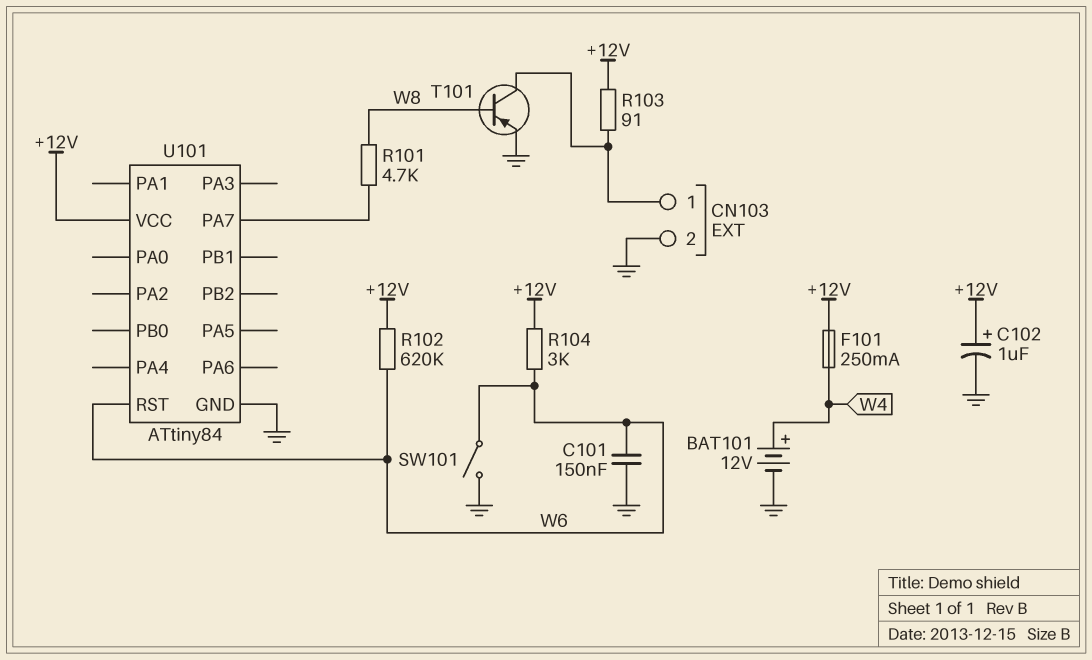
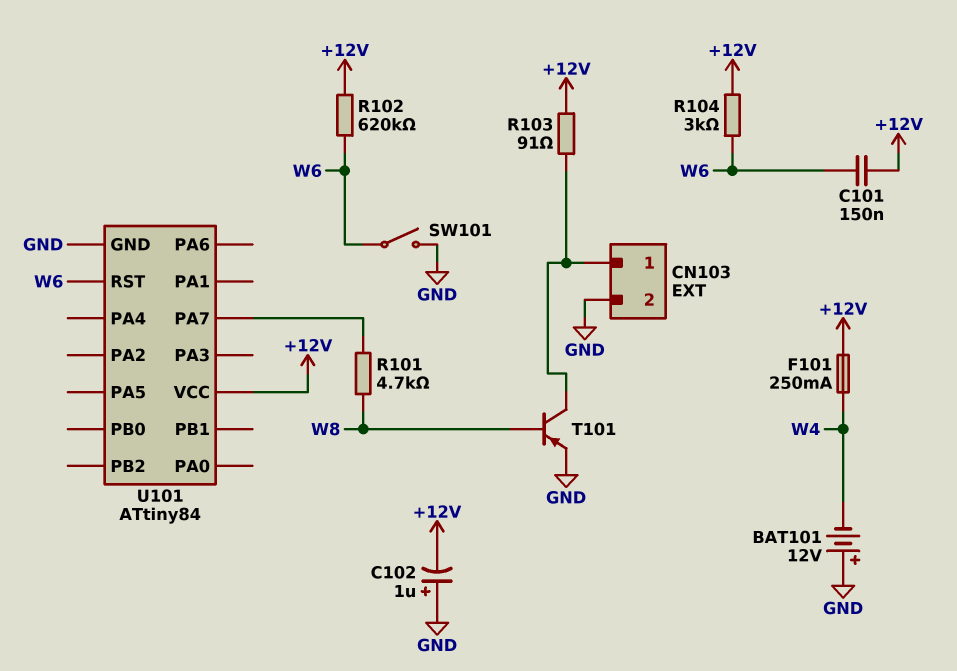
BAT101: 12V (plus W4, minus GND) -> 12V (plus GND, minus W4)
C101: 150nF (GND, W6) -> 150nF (+12V, W6)
C102: 1uF (plus +12V, minus GND) -> 1uF (plus GND, minus +12V)

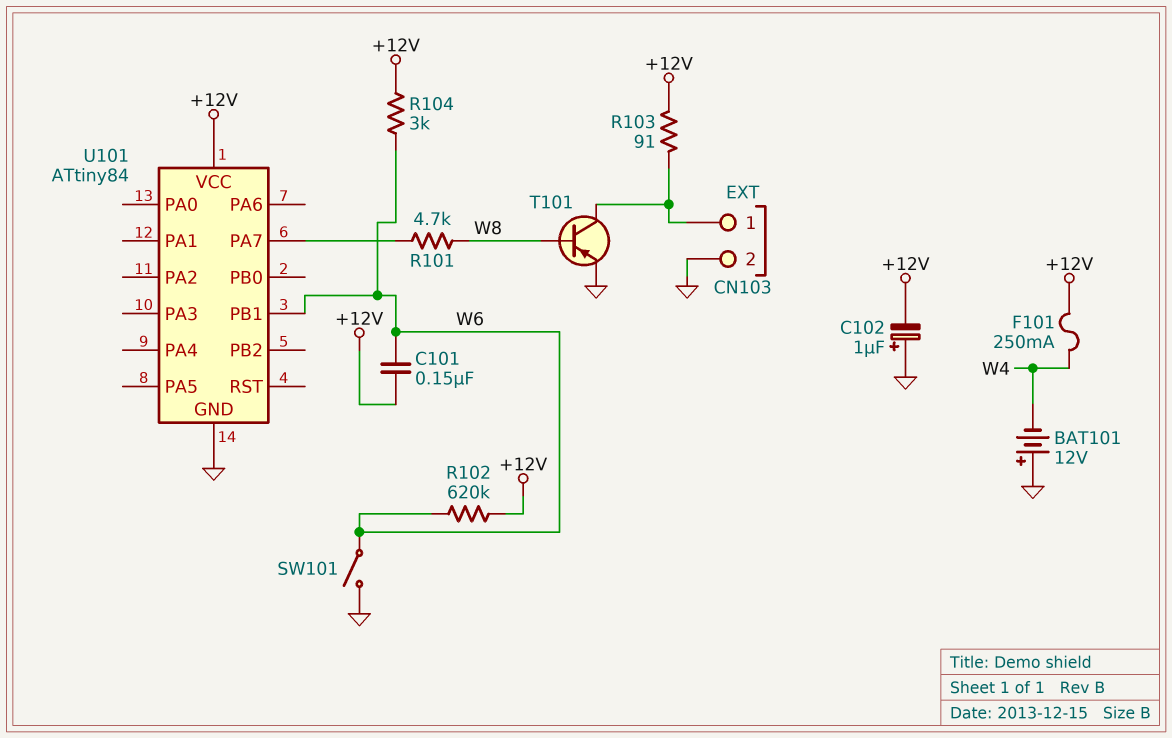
U101 pin PB1: none -> W6
U101 pin RST: W6 -> none

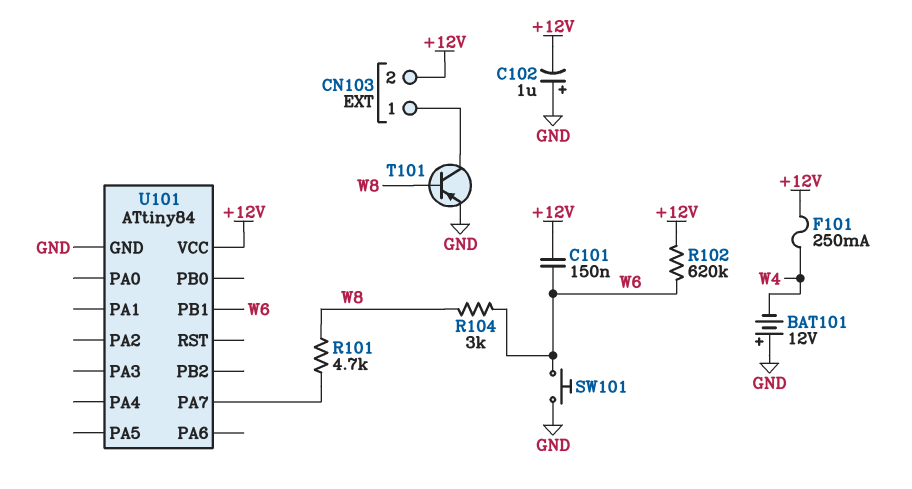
CN103 pin 2: GND -> +12V
R103: 91 (+12V, CN103/1) -> none
R104: 3k (+12V, W6) -> 3k (W6, W8)
SW101: switch (GND, W6) -> button (GND, W6)

